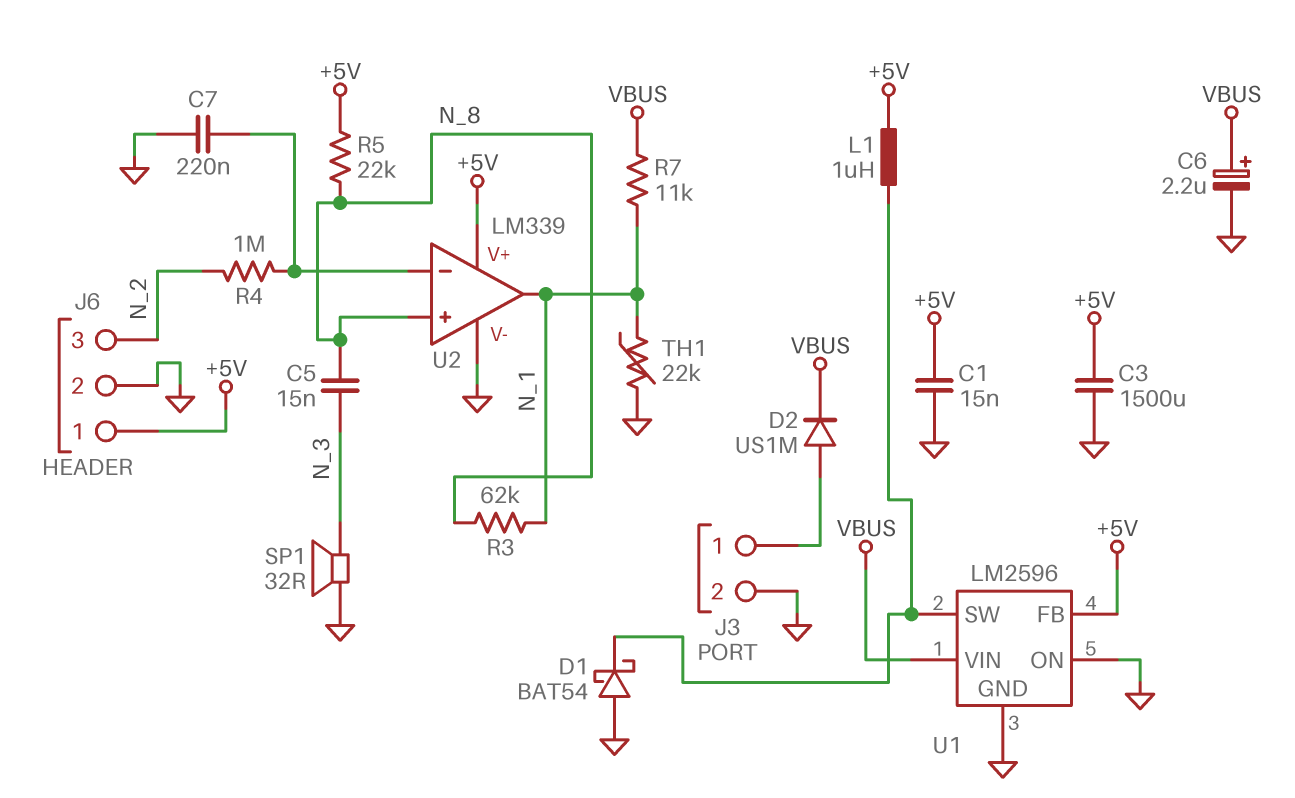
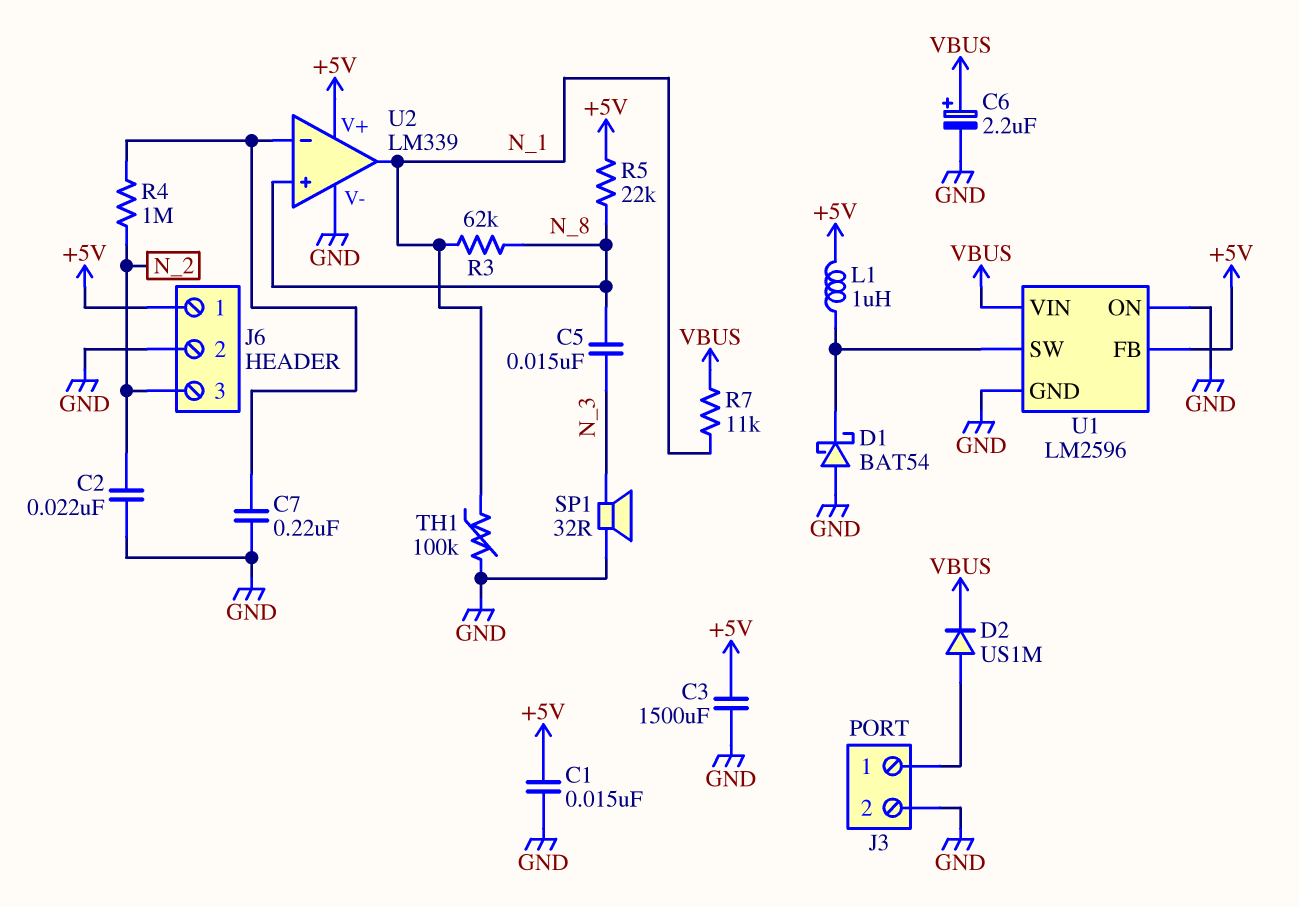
C2: none -> 22nF (GND, N_2)
TH1: 22k (GND, N_1) -> 100k (GND, N_1)

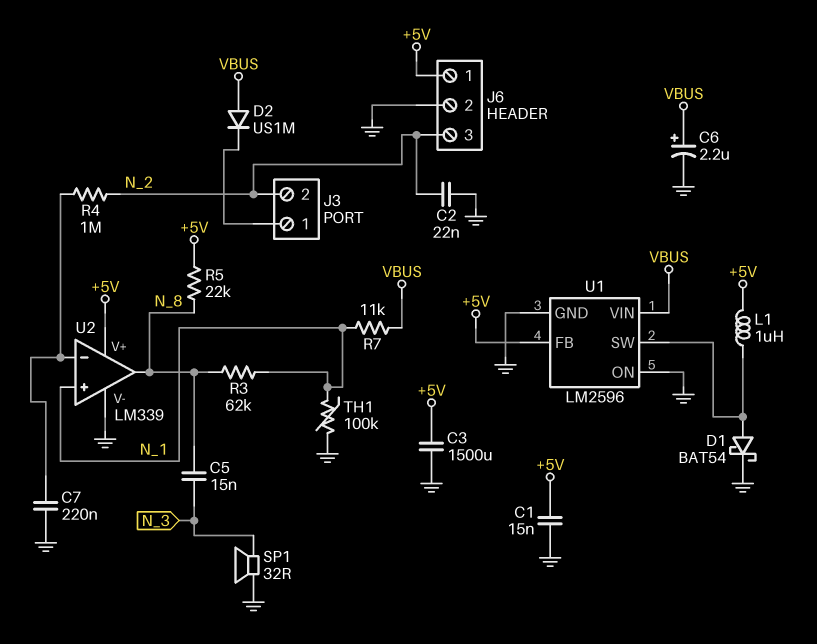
D1: schottky BAT54 (A GND, K U1/SW) -> schottky BAT54 (A U1/SW, K GND)
D2: diode US1M (A J3/1, K VBUS) -> diode US1M (A VBUS, K J3/1)
J3 pin 2: GND -> N_2
U2 pin in+: N_8 -> N_1
U2 pin out: N_1 -> N_8

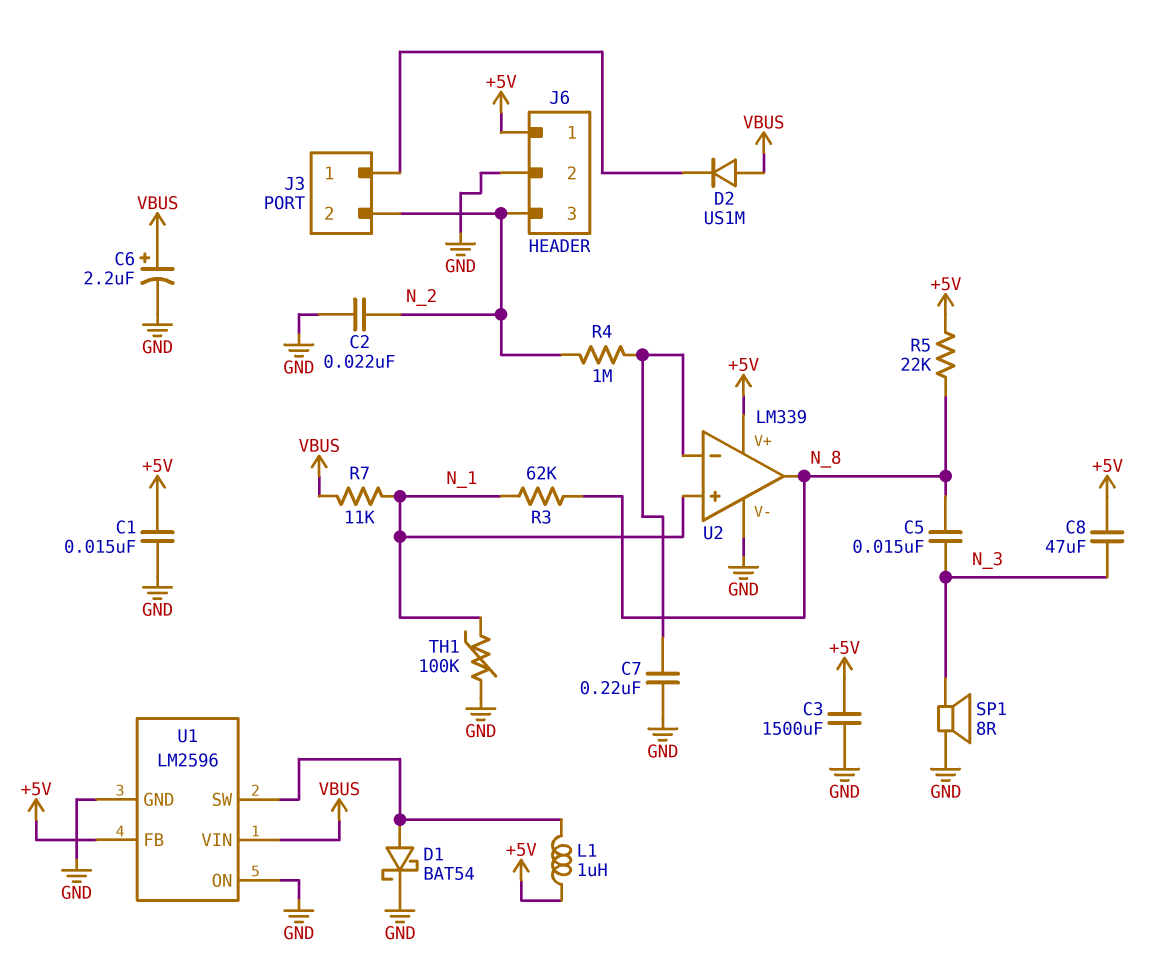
C8: none -> 47uF (+5V, N_3)
SP1: speaker 32R (GND, N_3) -> speaker 8R (GND, N_3)

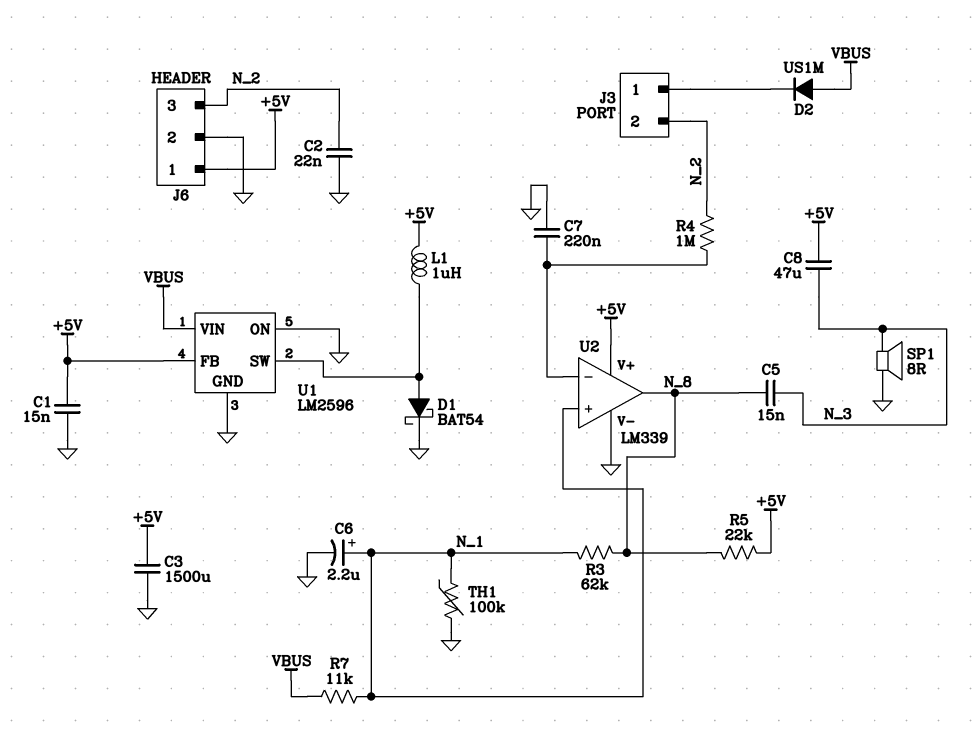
C6: 2.2uF (plus VBUS, minus GND) -> 2.2uF (plus N_1, minus GND)

